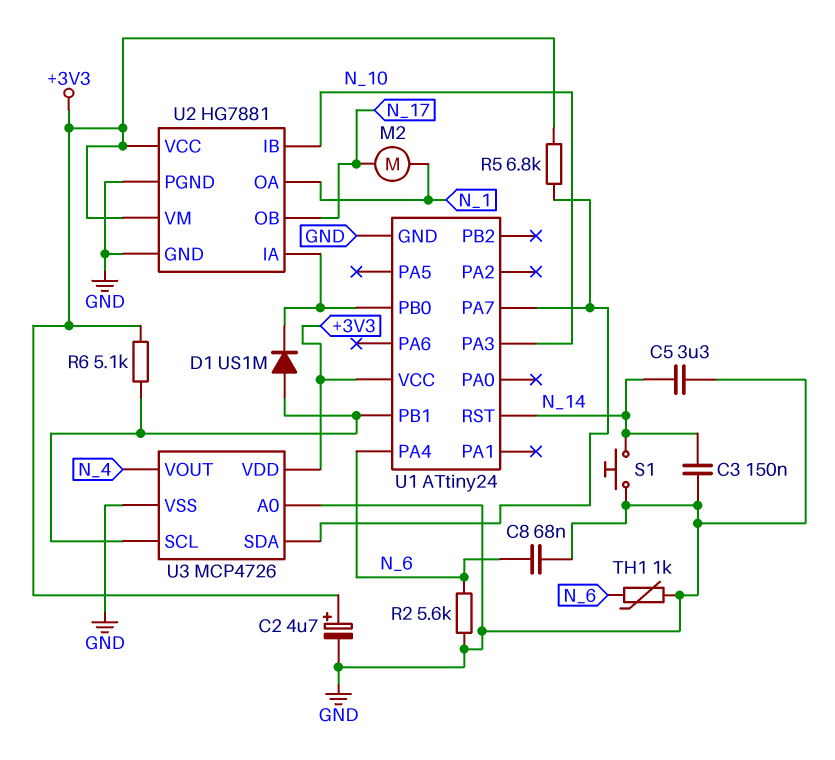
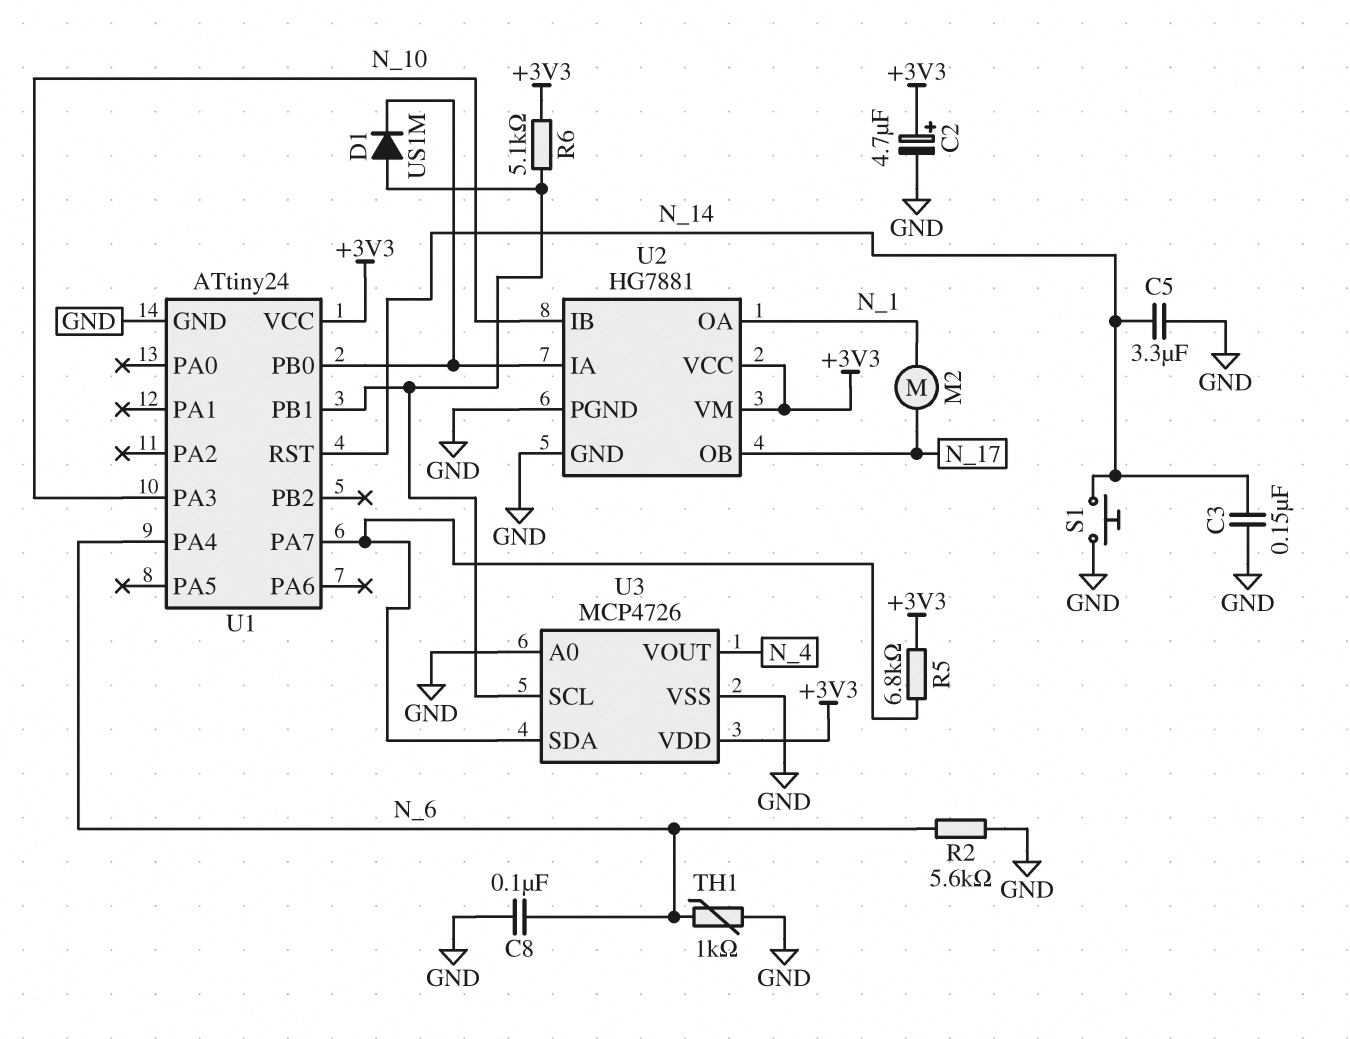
C8: 68nF (GND, N_6) -> 100nF (GND, N_6)

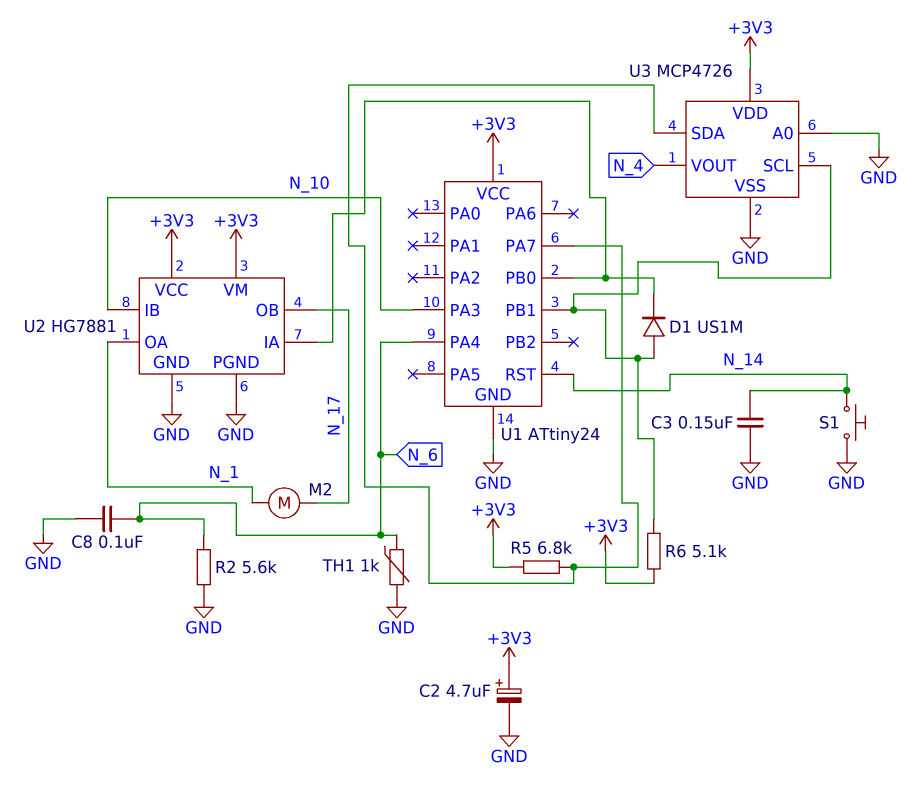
C5: 3.3uF (GND, N_14) -> none

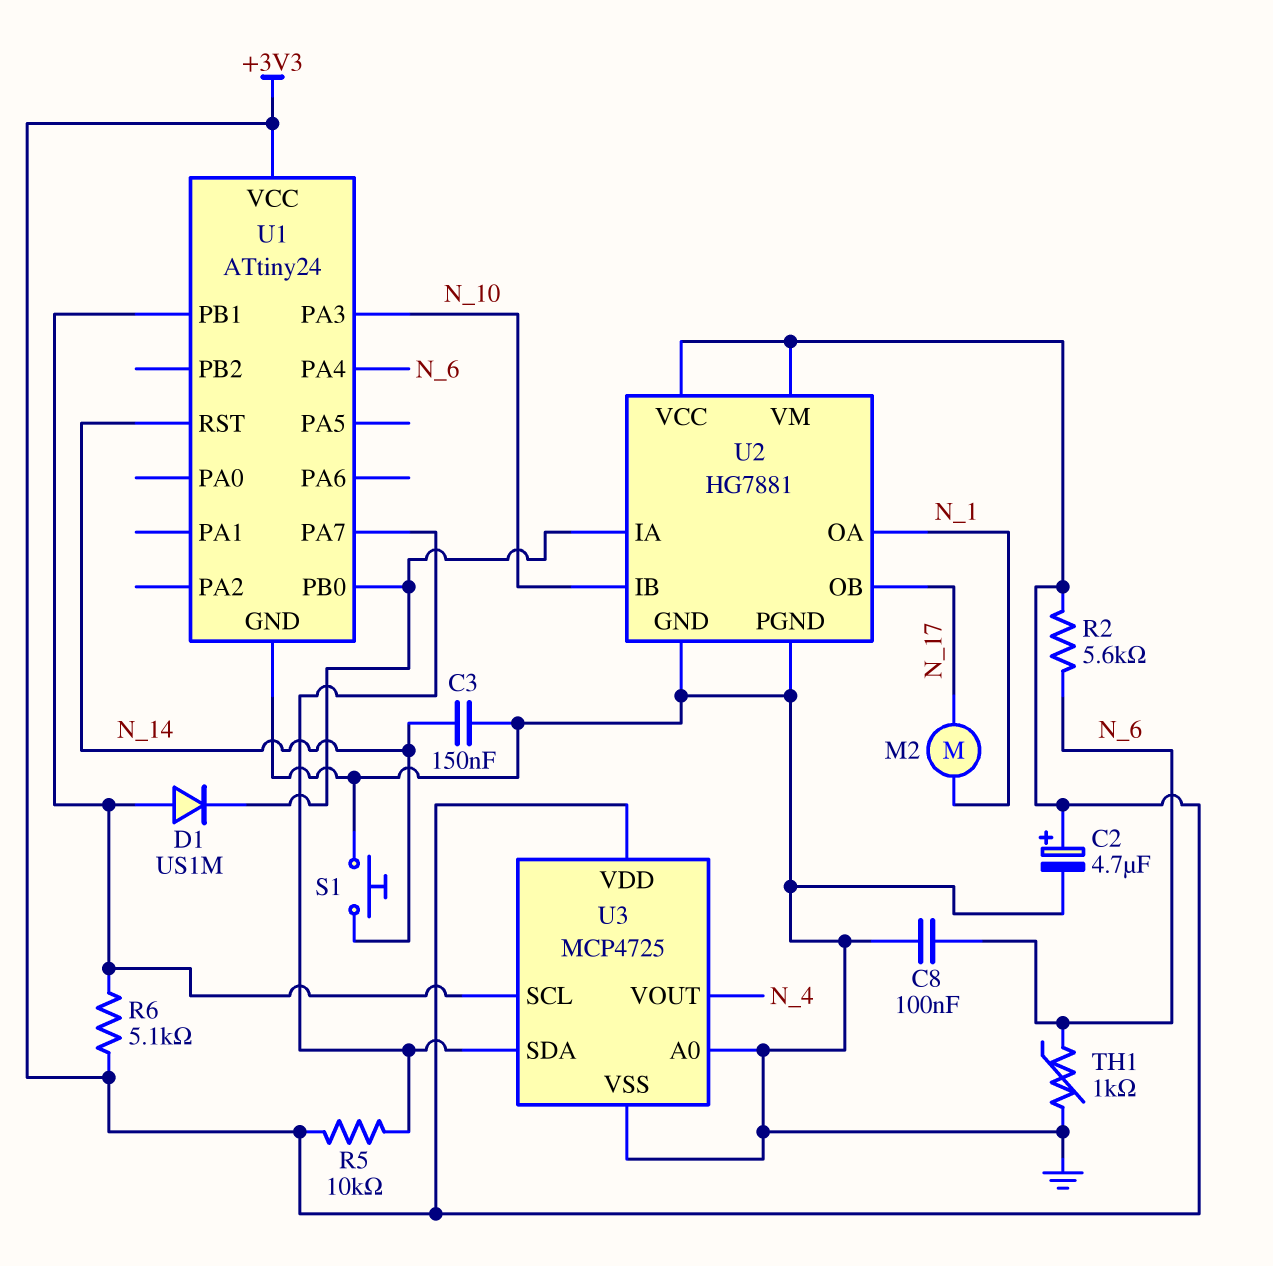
R2: 5.6k (GND, N_6) -> 5.6k (+3V3, N_6)
R5: 6.8k (+3V3, U1/PA7) -> 10k (+3V3, U1/PA7)
U3: MCP4726 -> MCP4725

